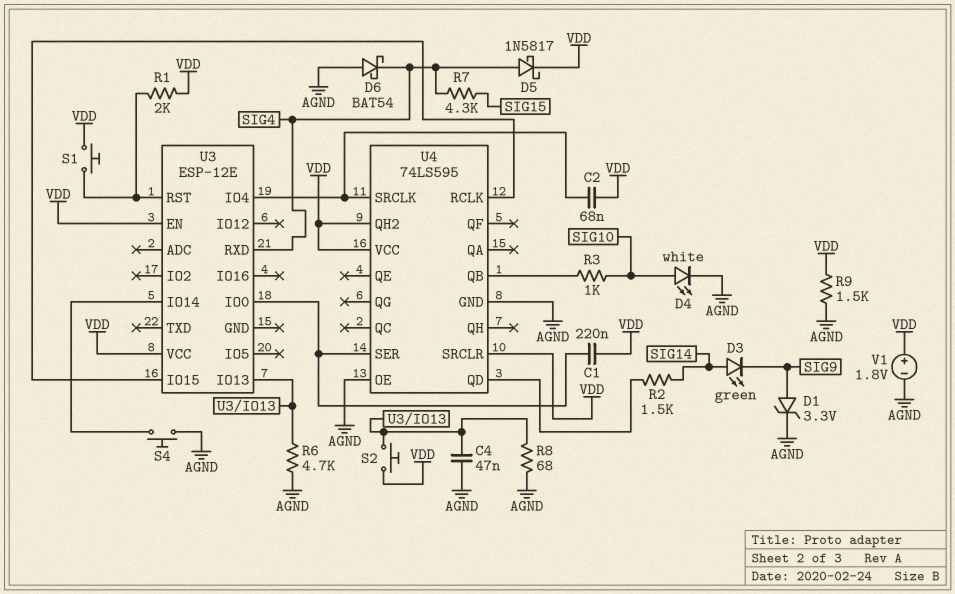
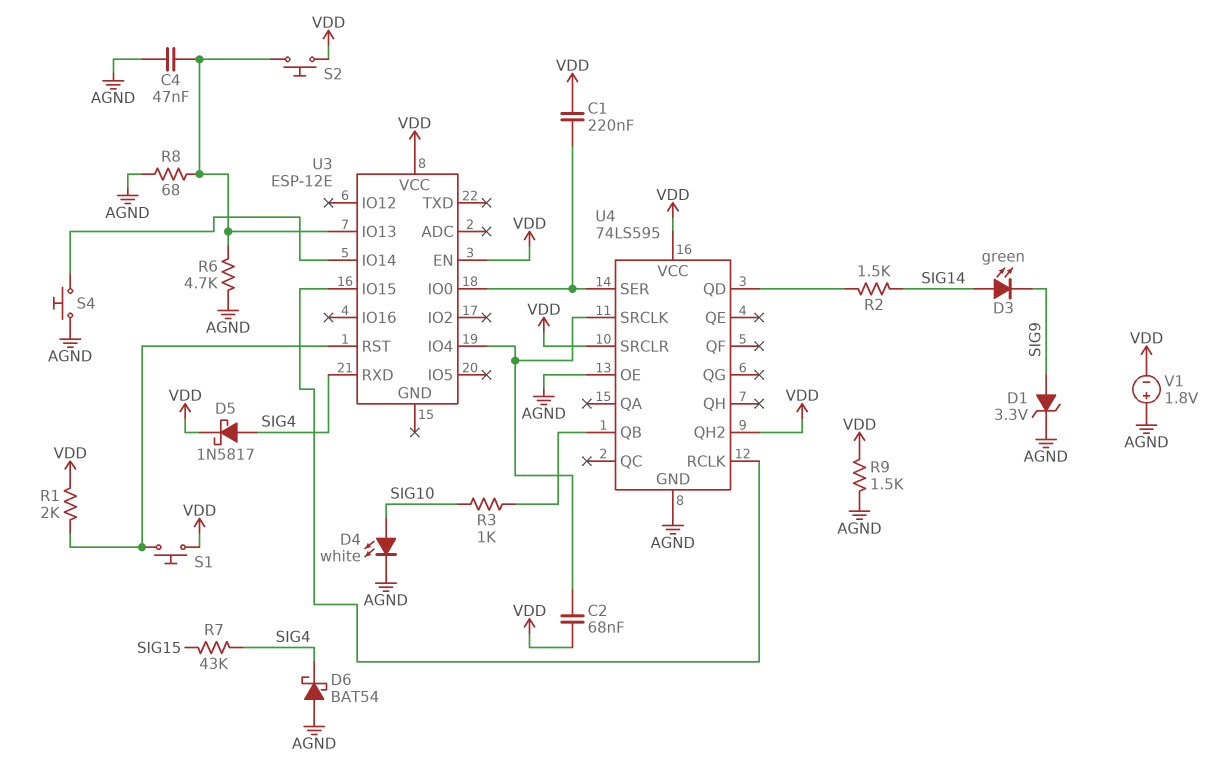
R7: 4.3k (SIG4, SIG15) -> 43k (SIG4, SIG15)
V1: 1.8V (plus VDD, minus AGND) -> 1.8V (plus AGND, minus VDD)

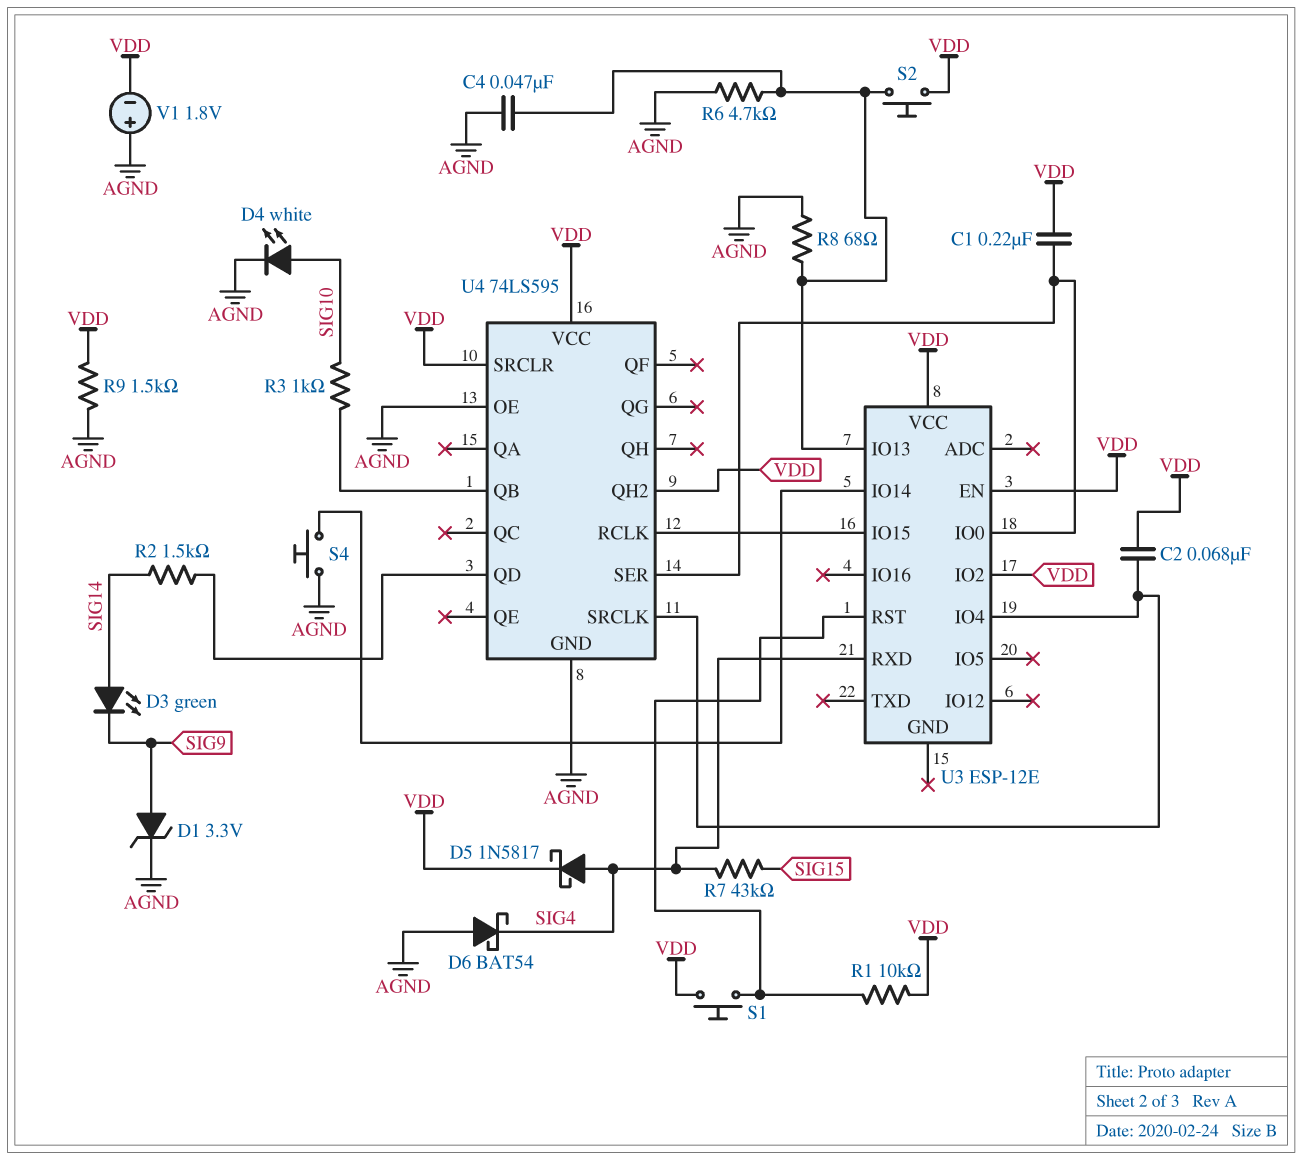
R1: 2k (U3/RST, VDD) -> 10k (U3/RST, VDD)
U3 pin IO2: none -> VDD

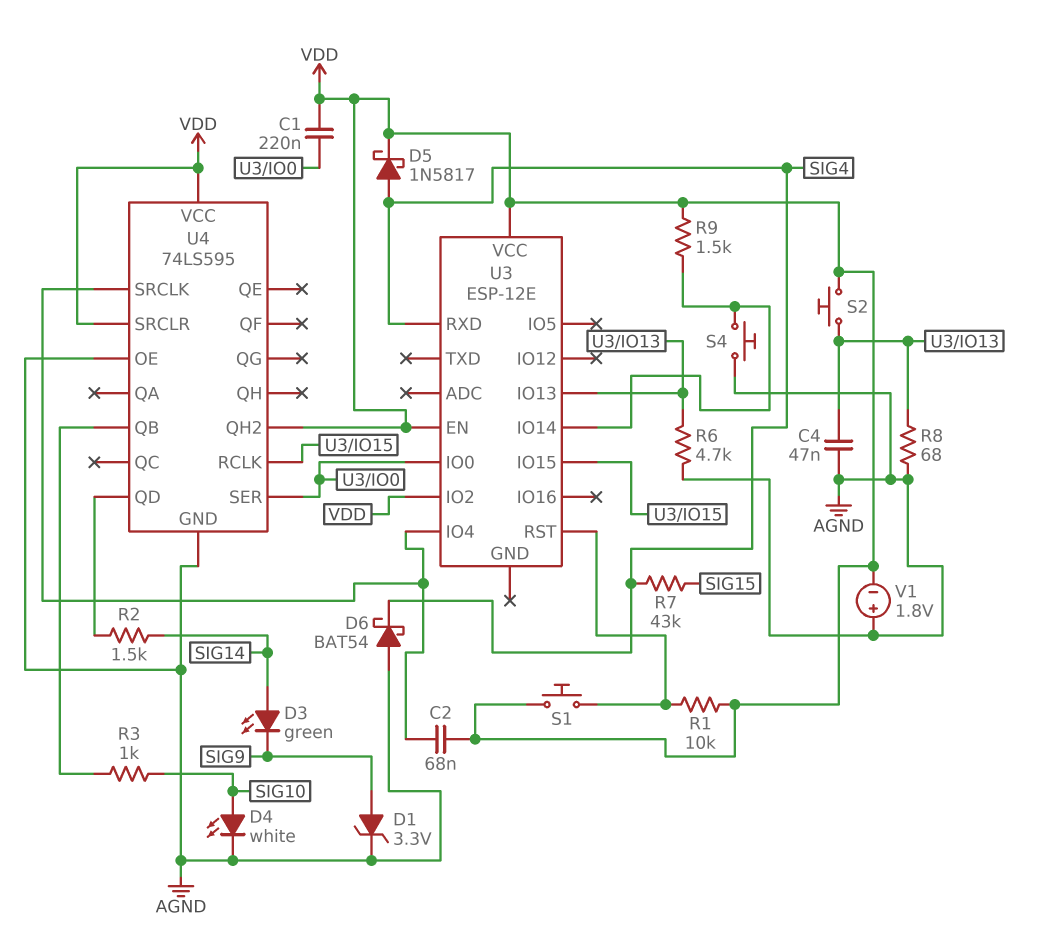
R9: 1.5k (AGND, VDD) -> 1.5k (U3/IO14, VDD)

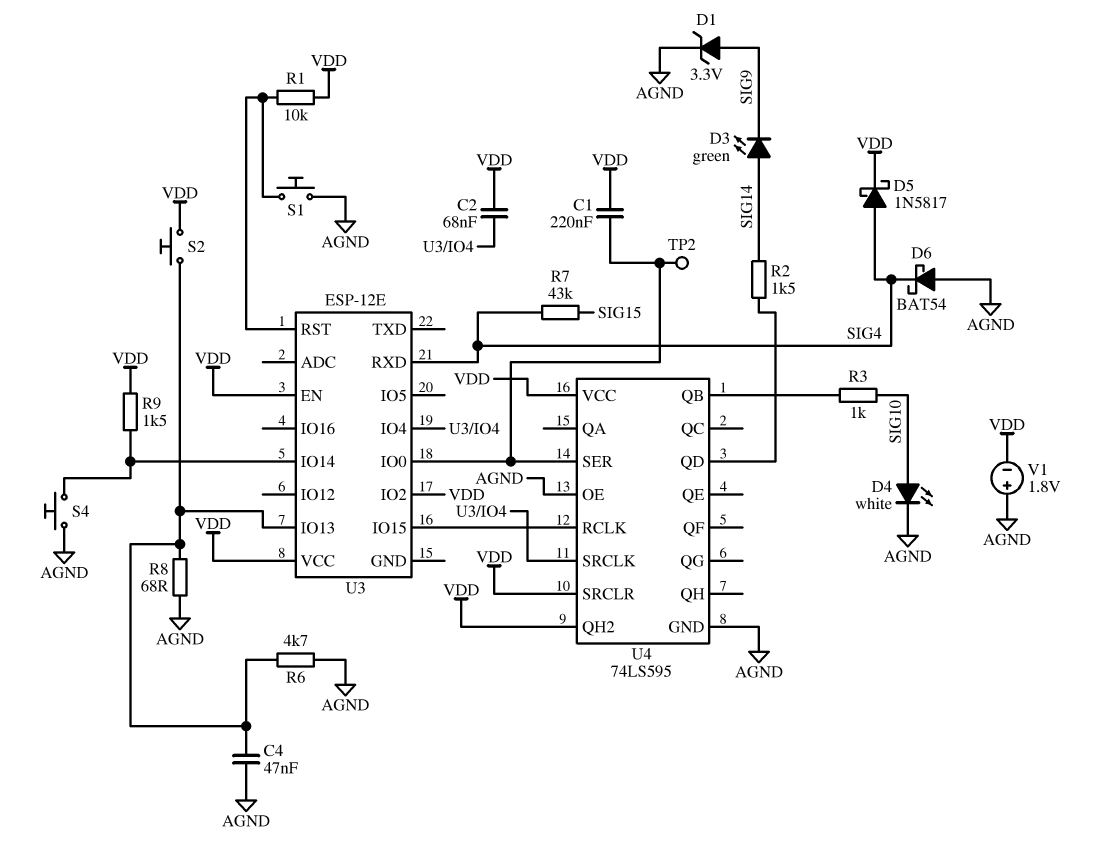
S1: button (U3/RST, VDD) -> button (AGND, U3/RST)
TP2: none -> test point (U3/IO0)

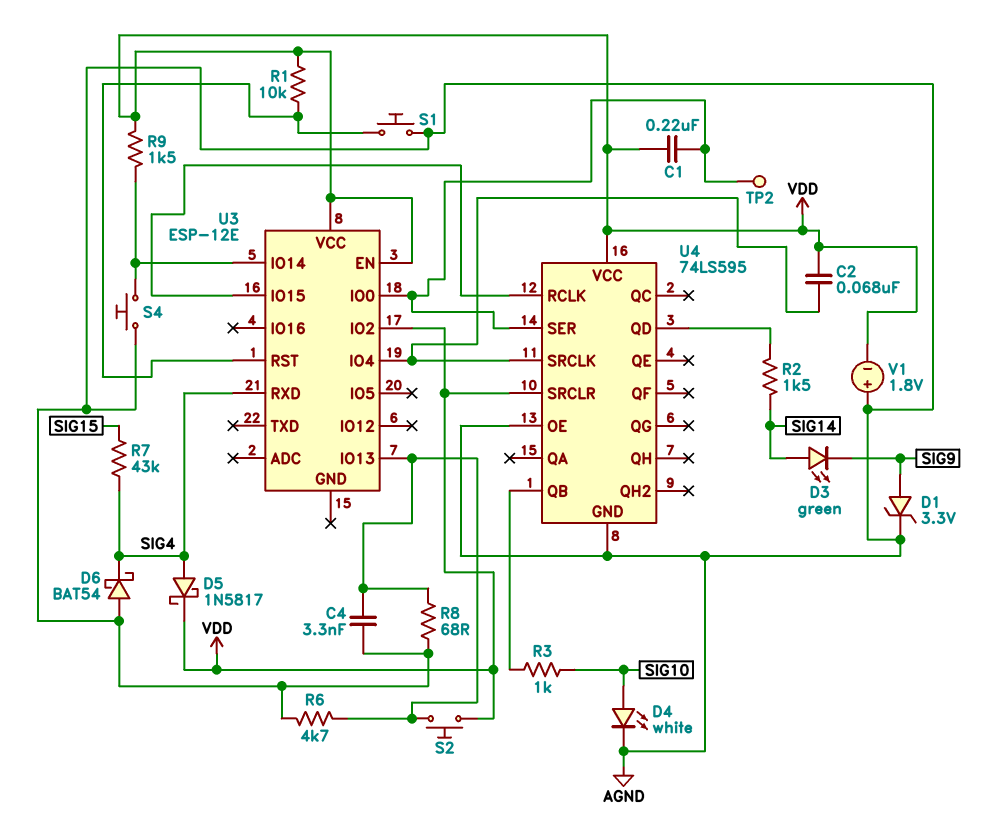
C4: 47nF (AGND, U3/IO13) -> 3.3nF (AGND, U3/IO13)
U4 pin QH2: VDD -> none

